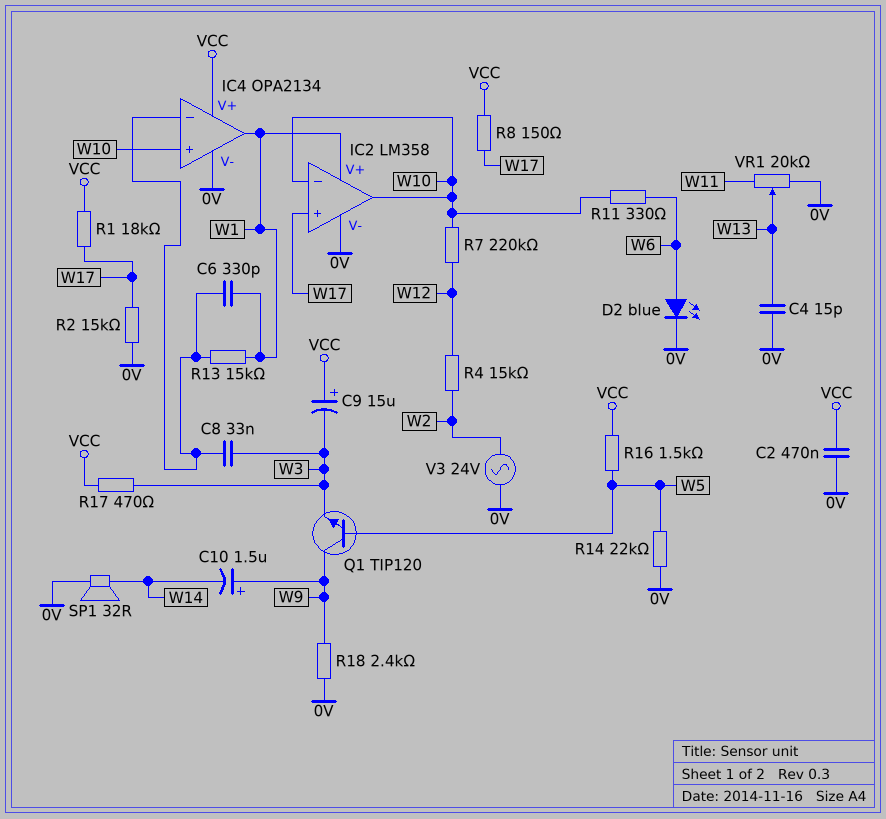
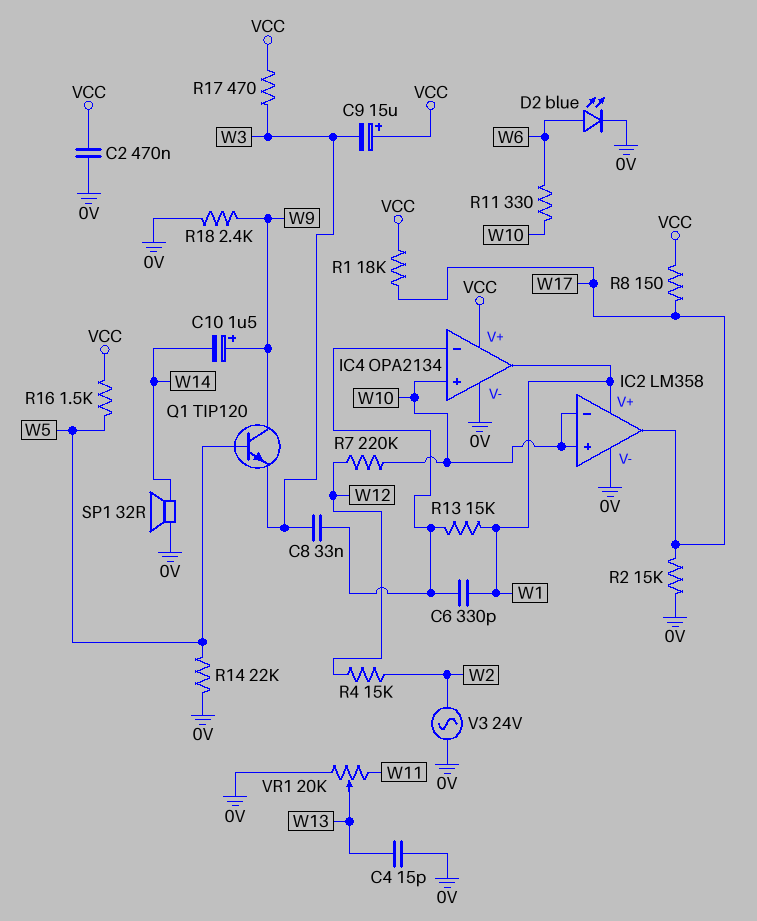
IC2 pin in+: W17 -> W10
IC2 pin out: W10 -> W17

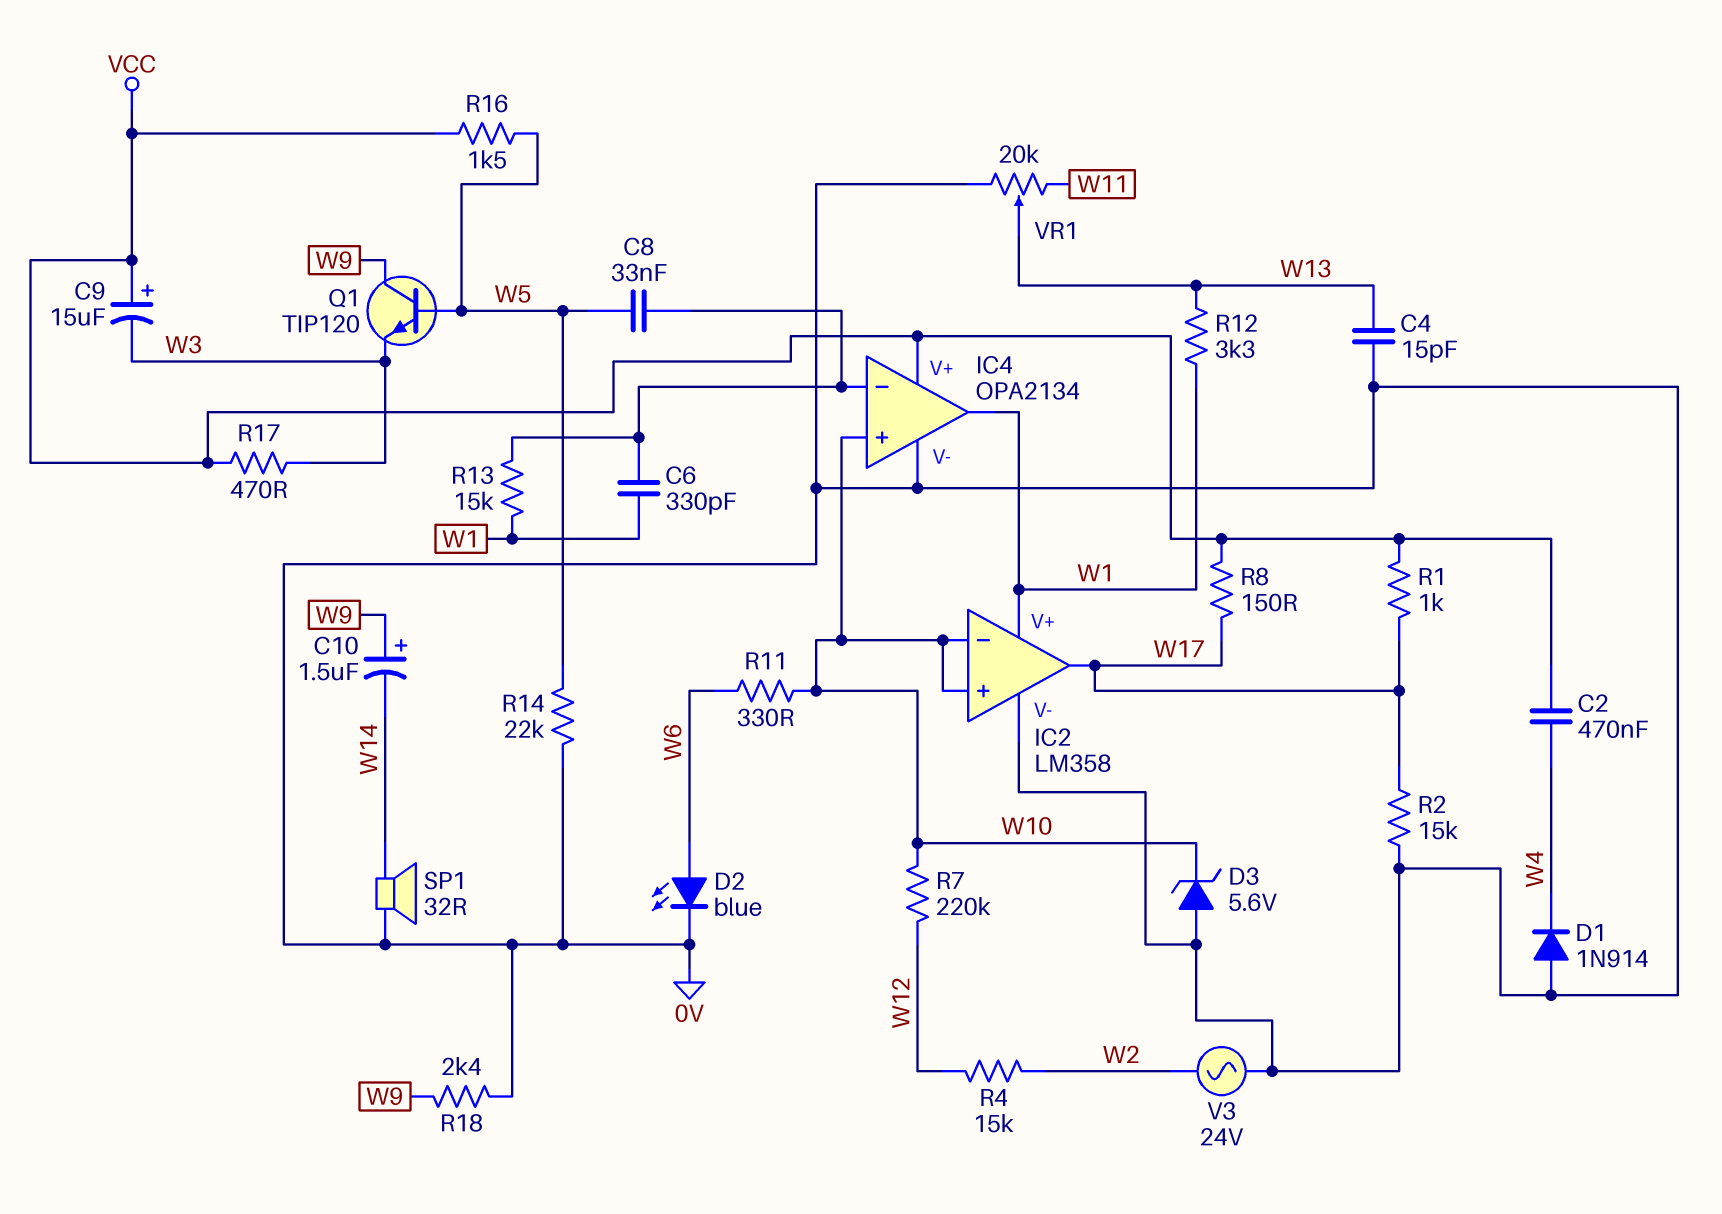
C2: 470nF (0V, VCC) -> 470nF (VCC, W4)
C8: 33nF (IC4/in-, W3) -> 33nF (IC4/in-, W5)
D1: none -> diode 1N914 (A 0V, K W4)
D3: none -> zener 5.6V (A 0V, K W10)
R1: 18k (VCC, W17) -> 1k (VCC, W17)
R12: none -> 3.3k (W1, W13)

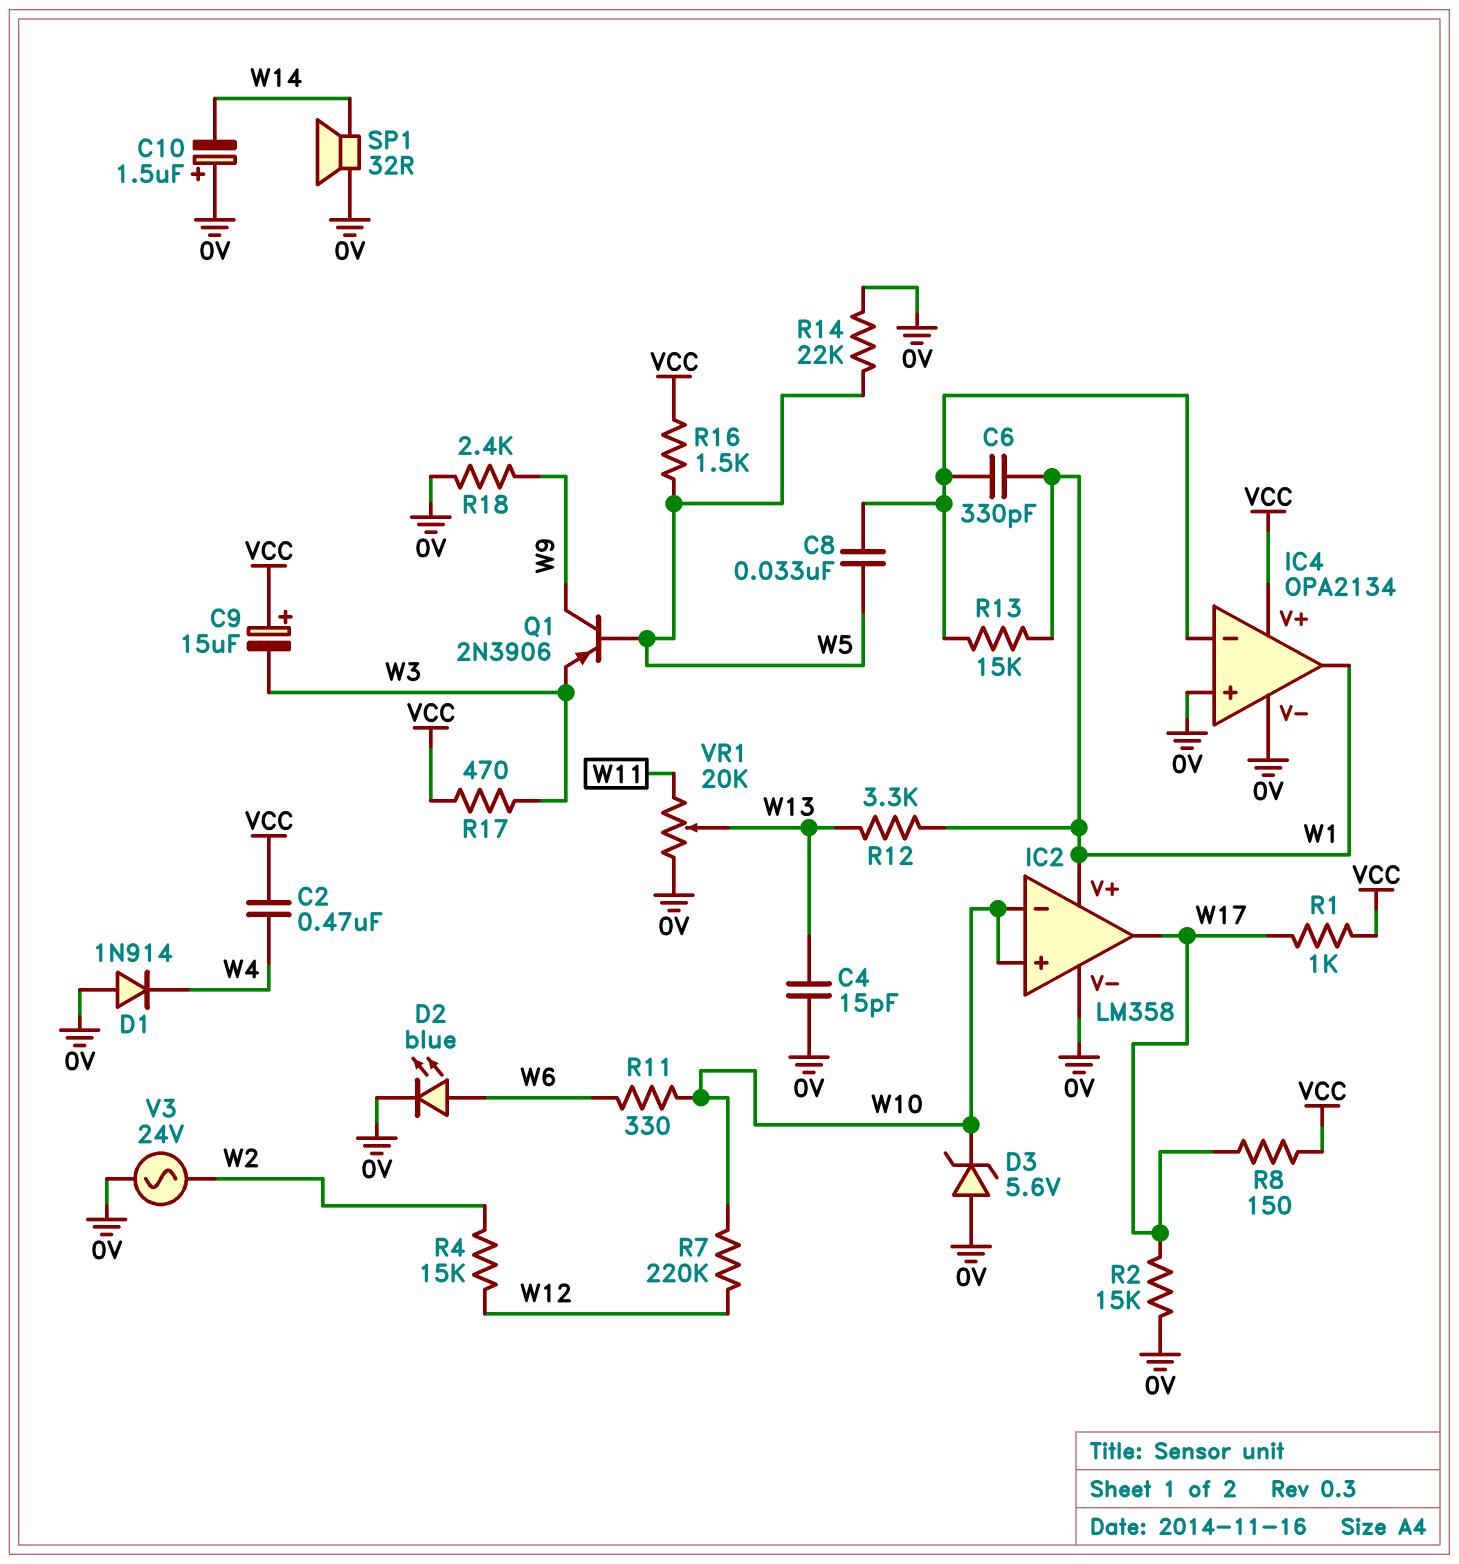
C10: 1.5uF (plus W9, minus W14) -> 1.5uF (plus 0V, minus W14)
IC4 pin in+: W10 -> 0V
Q1: NPN TIP120 (B W5, C W9, E W3) -> PNP 2N3906 (B W5, C W9, E W3)

